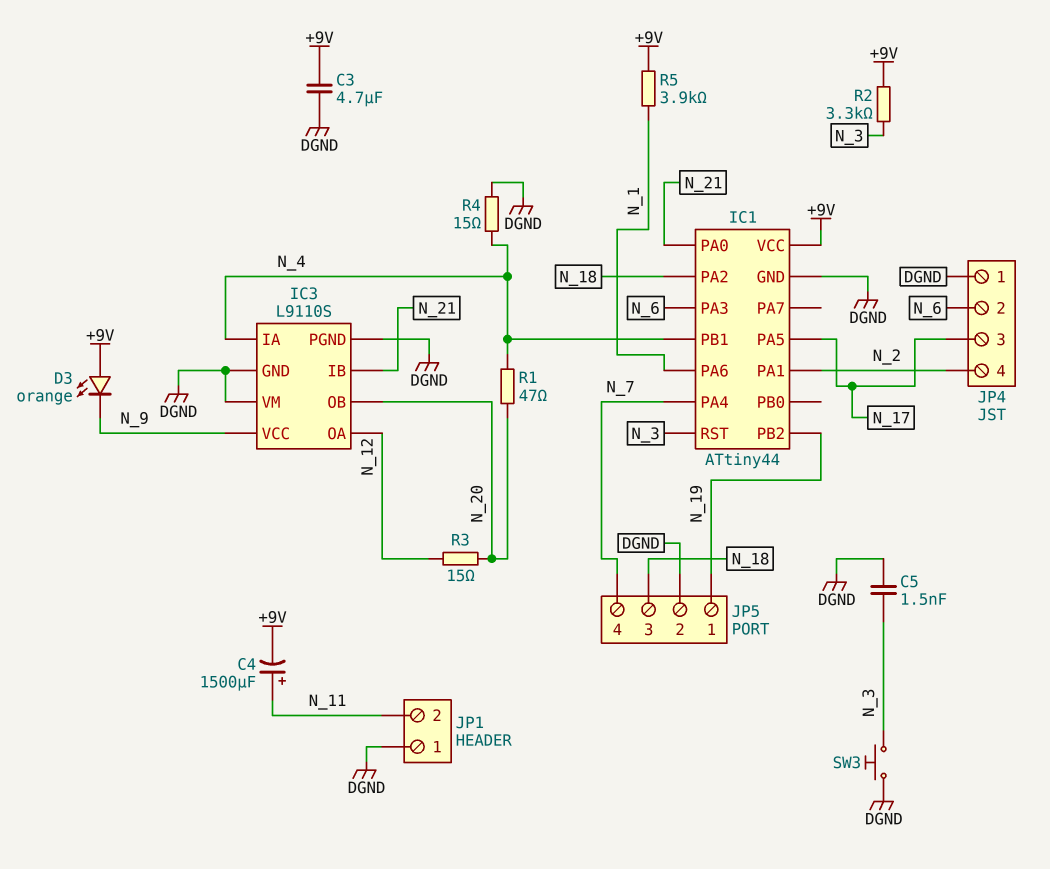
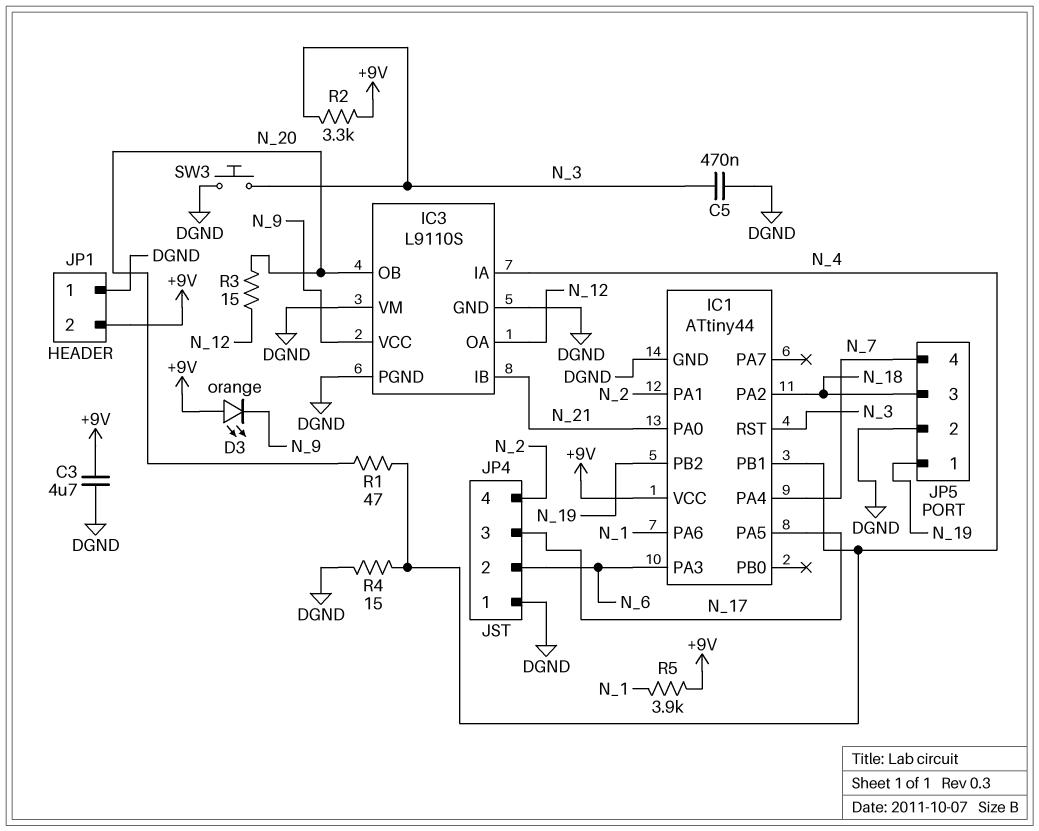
C4: 1500uF (plus N_11, minus +9V) -> none
C5: 1.5nF (DGND, N_3) -> 470nF (DGND, N_3)
JP1 pin 2: N_11 -> +9V

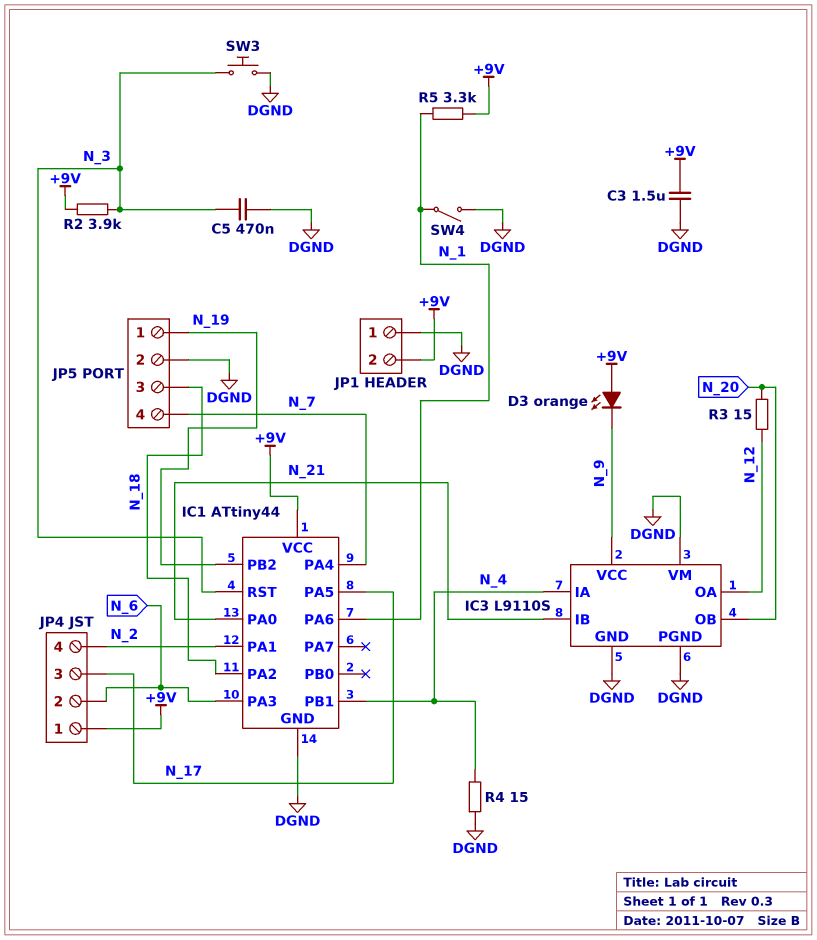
C3: 4.7uF (+9V, DGND) -> 1.5uF (+9V, DGND)
JP4 pin 1: DGND -> +9V
R1: 47 (N_4, N_20) -> none
R2: 3.3k (+9V, N_3) -> 3.9k (+9V, N_3)
R5: 3.9k (+9V, N_1) -> 3.3k (+9V, N_1)
SW4: none -> switch (DGND, N_1)

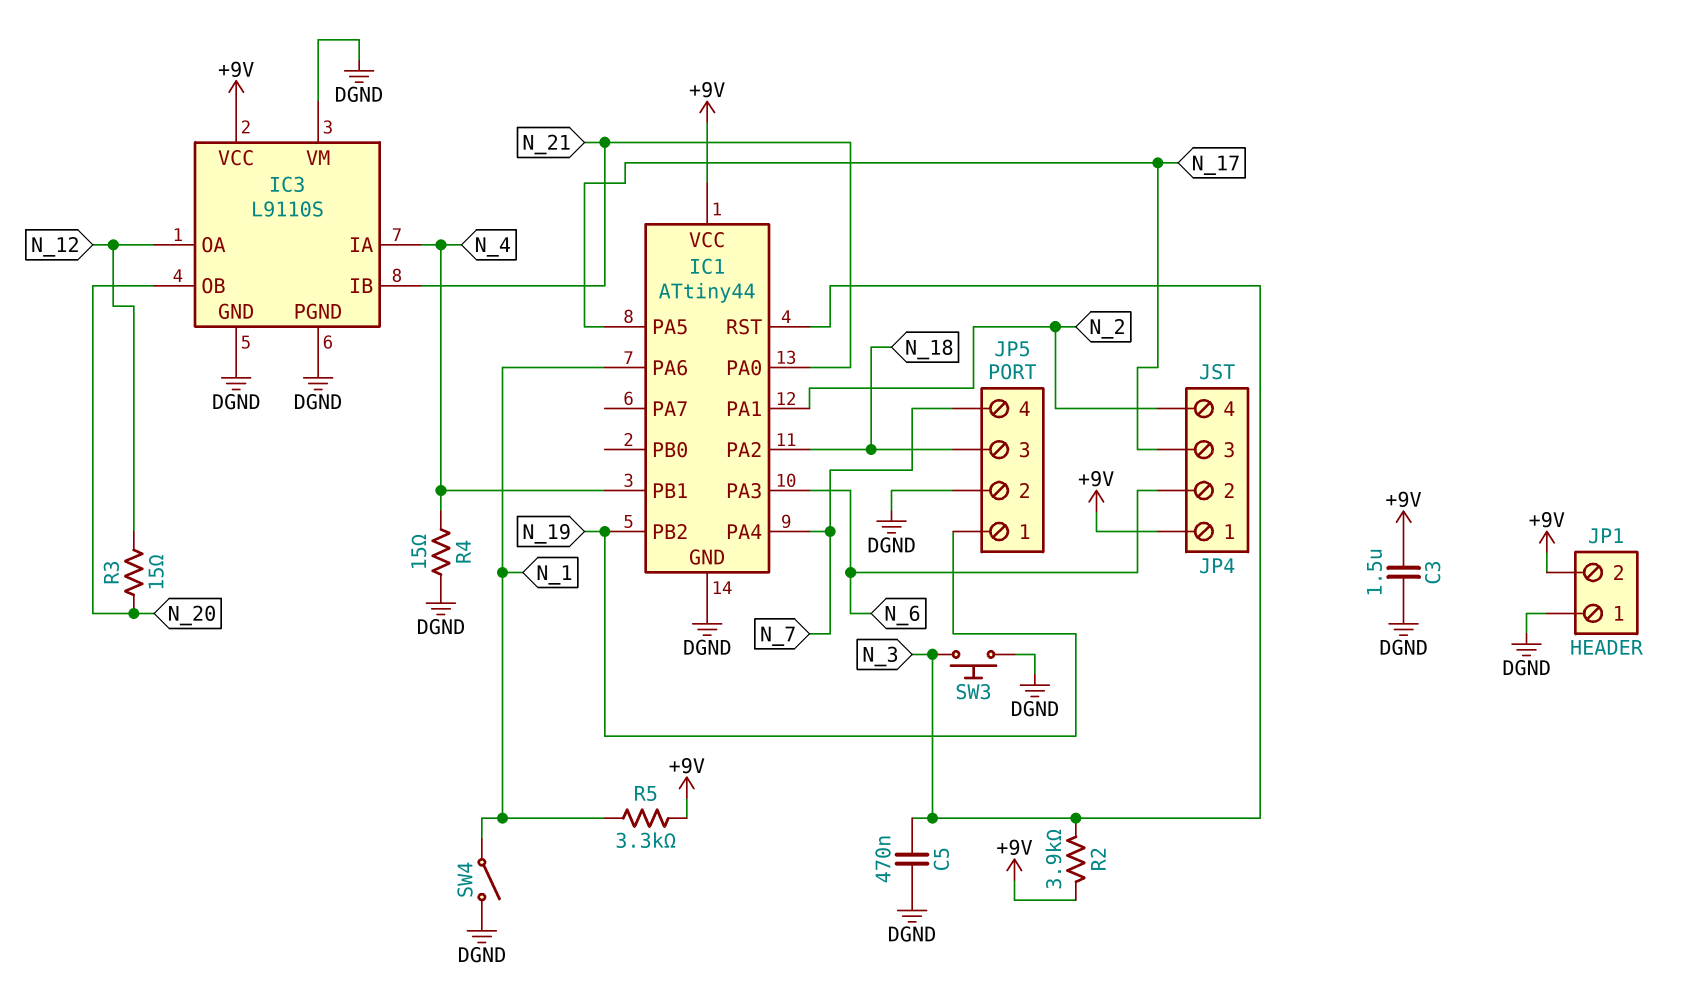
D3: LED orange (A +9V, K N_9) -> none
IC3 pin VCC: N_9 -> +9V

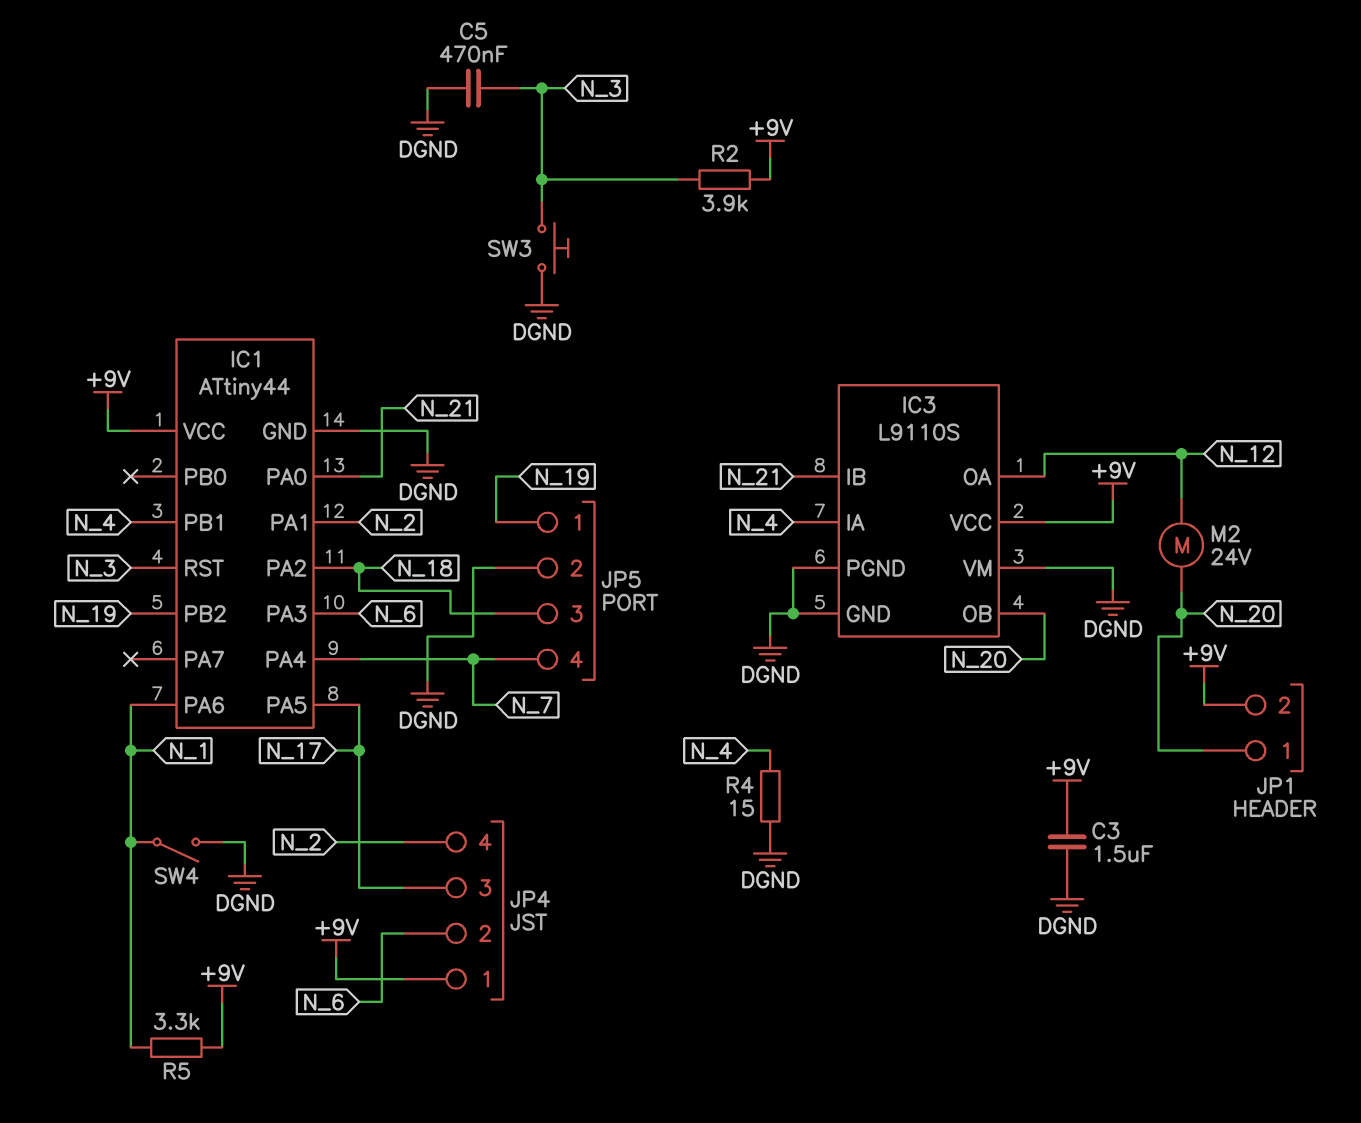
JP1 pin 1: DGND -> N_20
M2: none -> motor 24V (N_12, N_20)
R3: 15 (N_12, N_20) -> none

